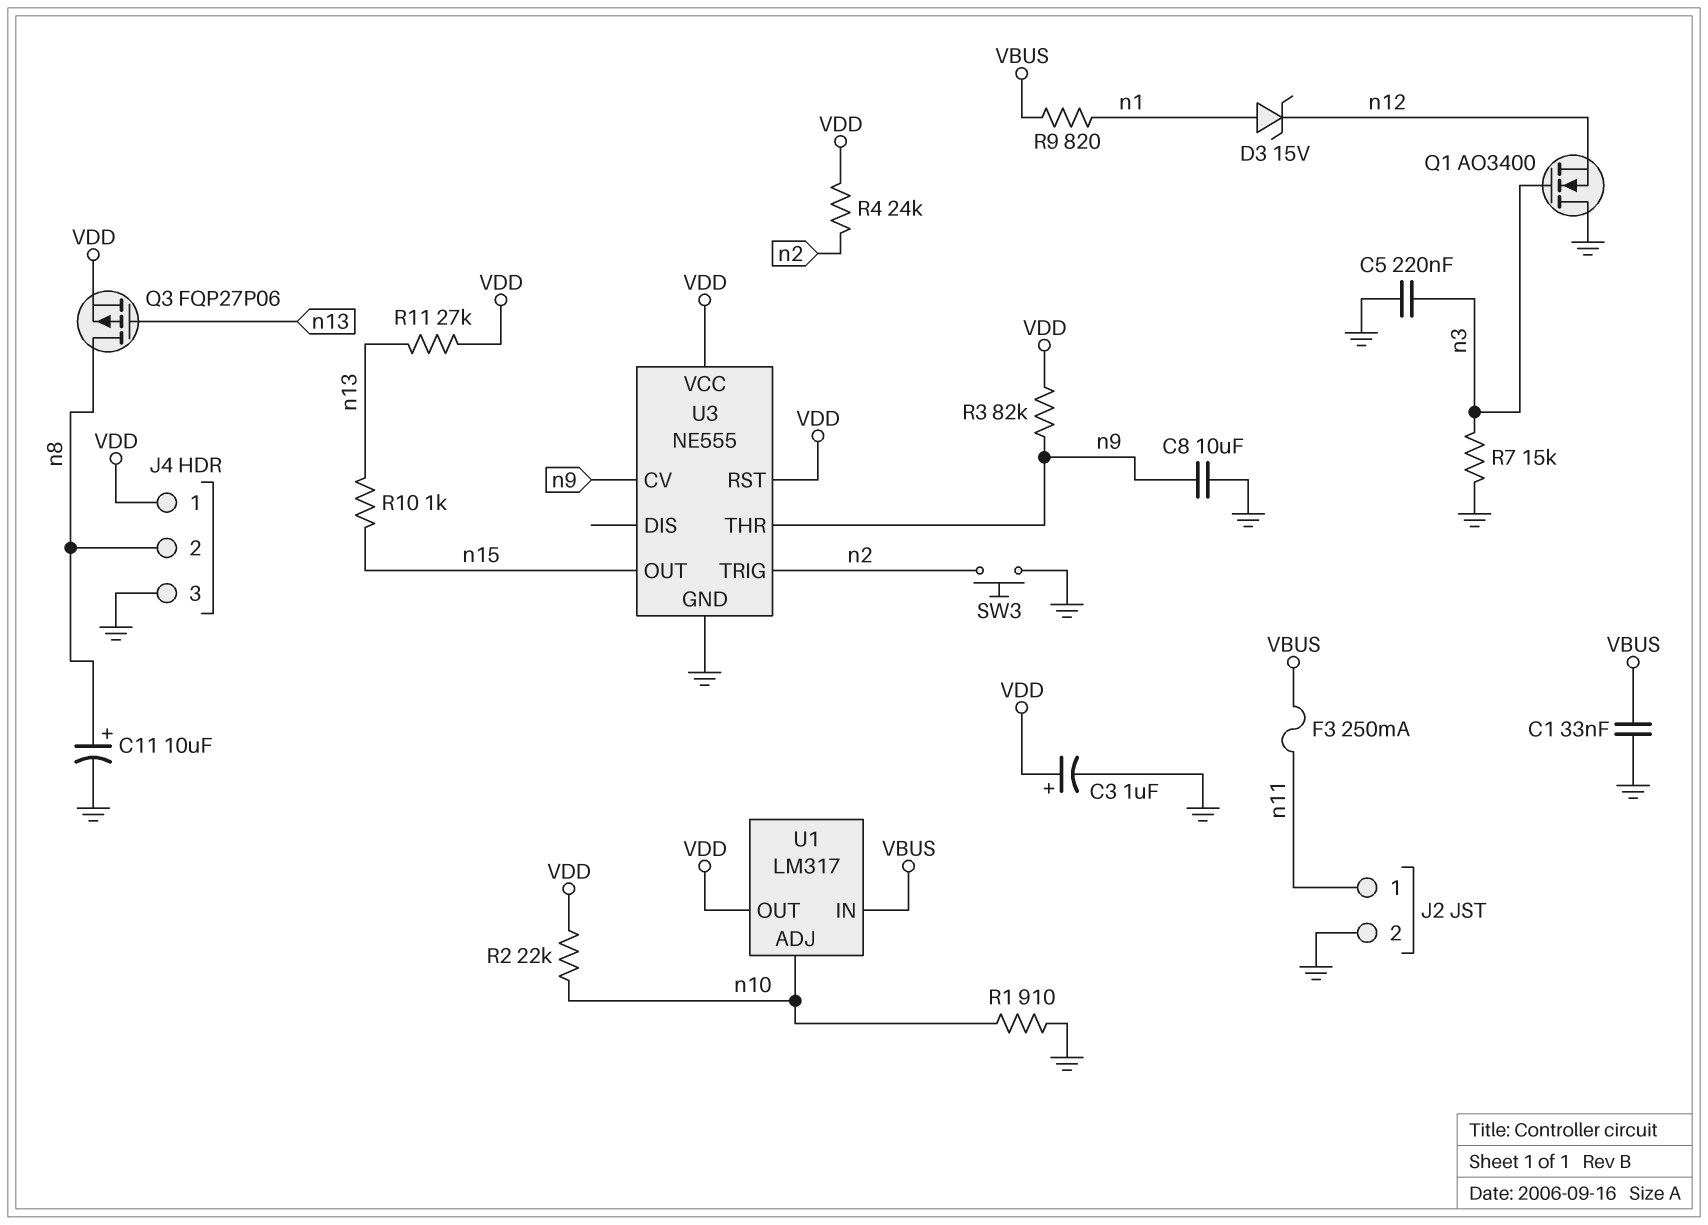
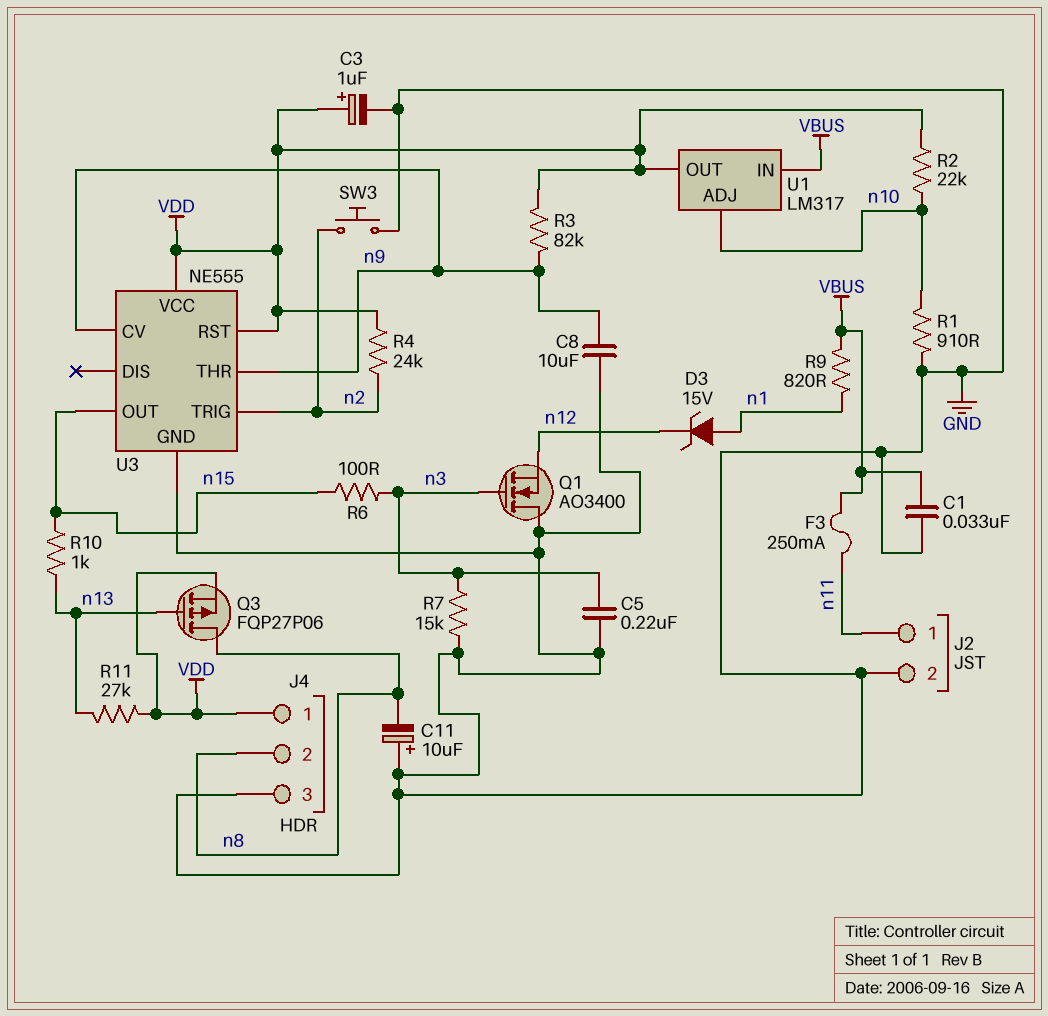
C11: 10uF (plus n8, minus GND) -> 10uF (plus GND, minus n8)
R6: none -> 100 (n3, n15)

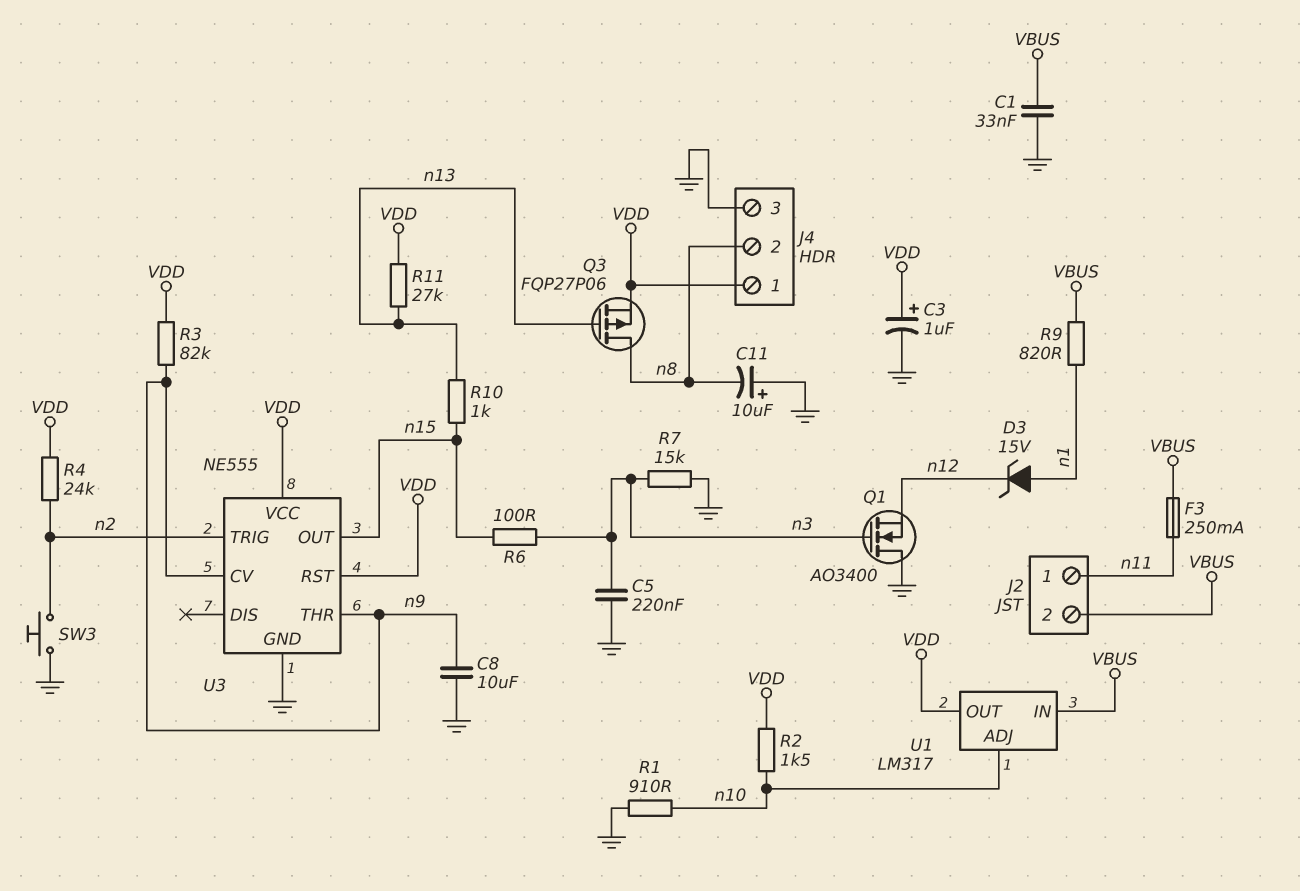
J2 pin 2: GND -> VBUS
R2: 22k (VDD, n10) -> 1.5k (VDD, n10)

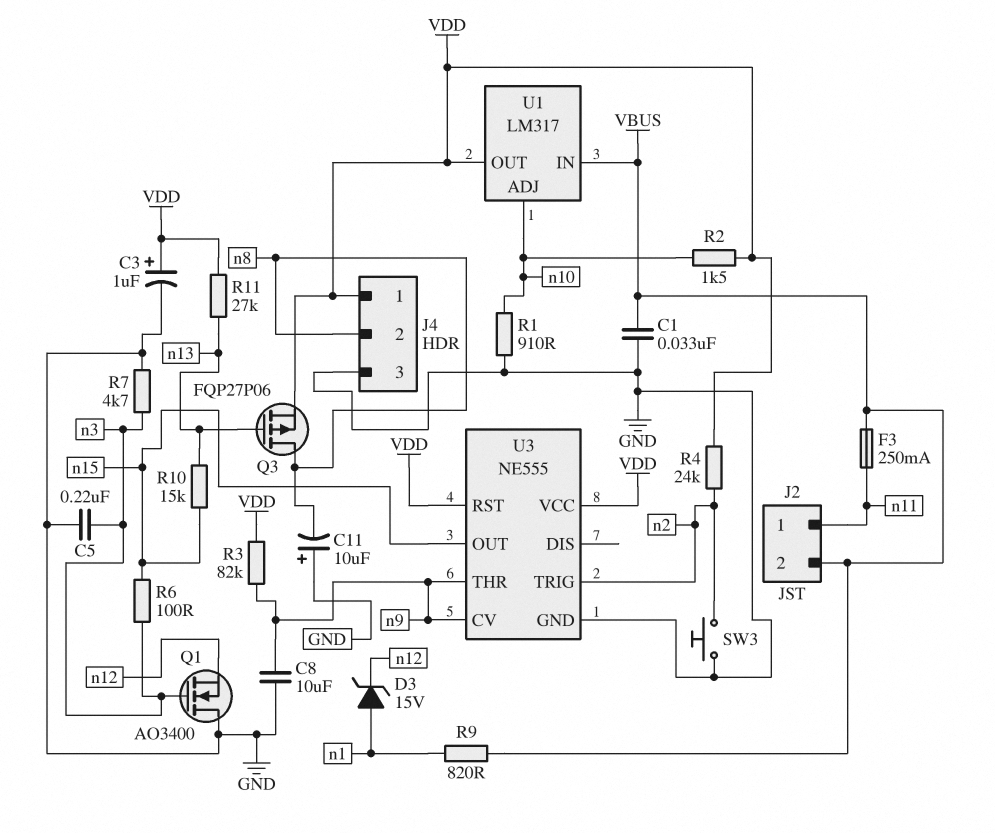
R7: 15k (GND, n3) -> 4.7k (GND, n3)
R10: 1k (n13, n15) -> 15k (n13, n15)

